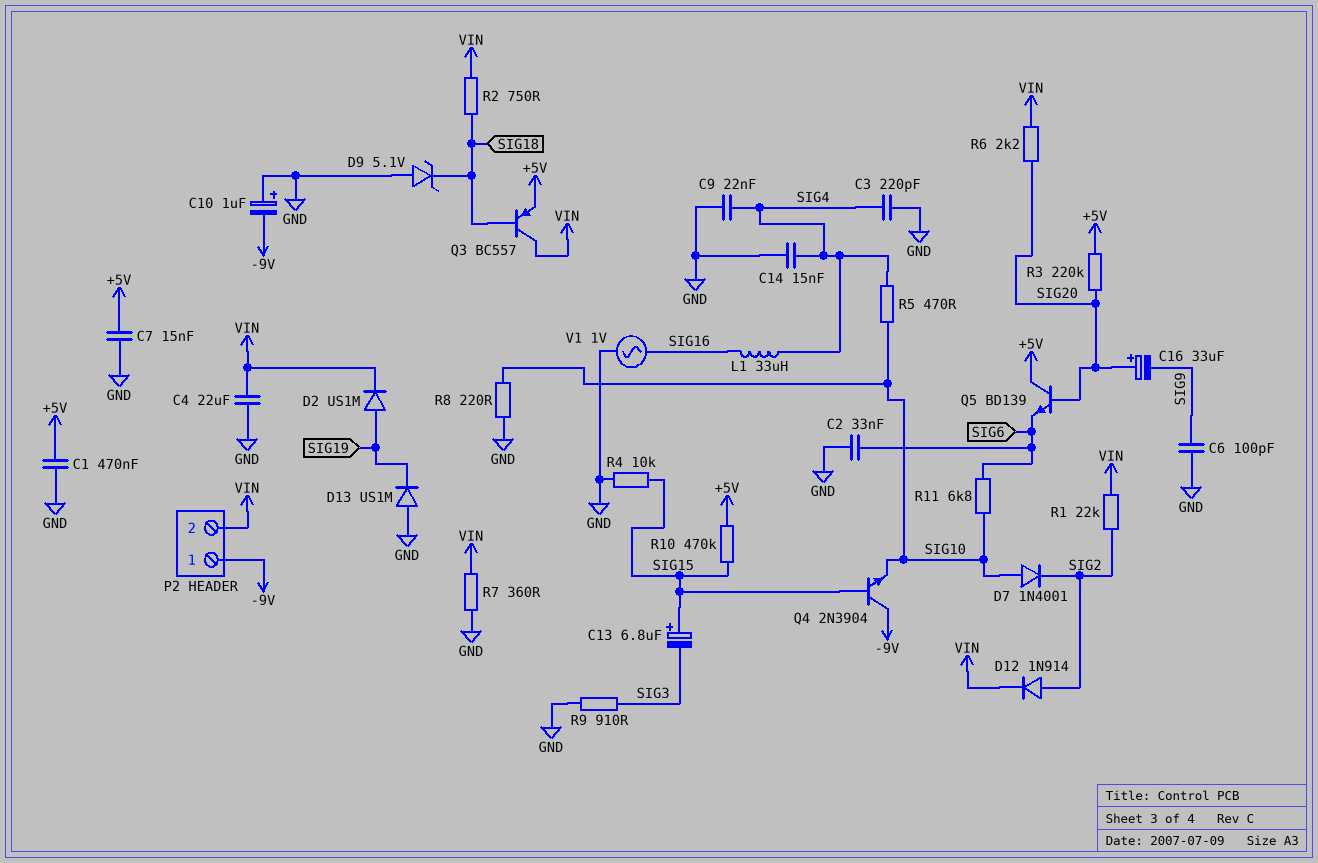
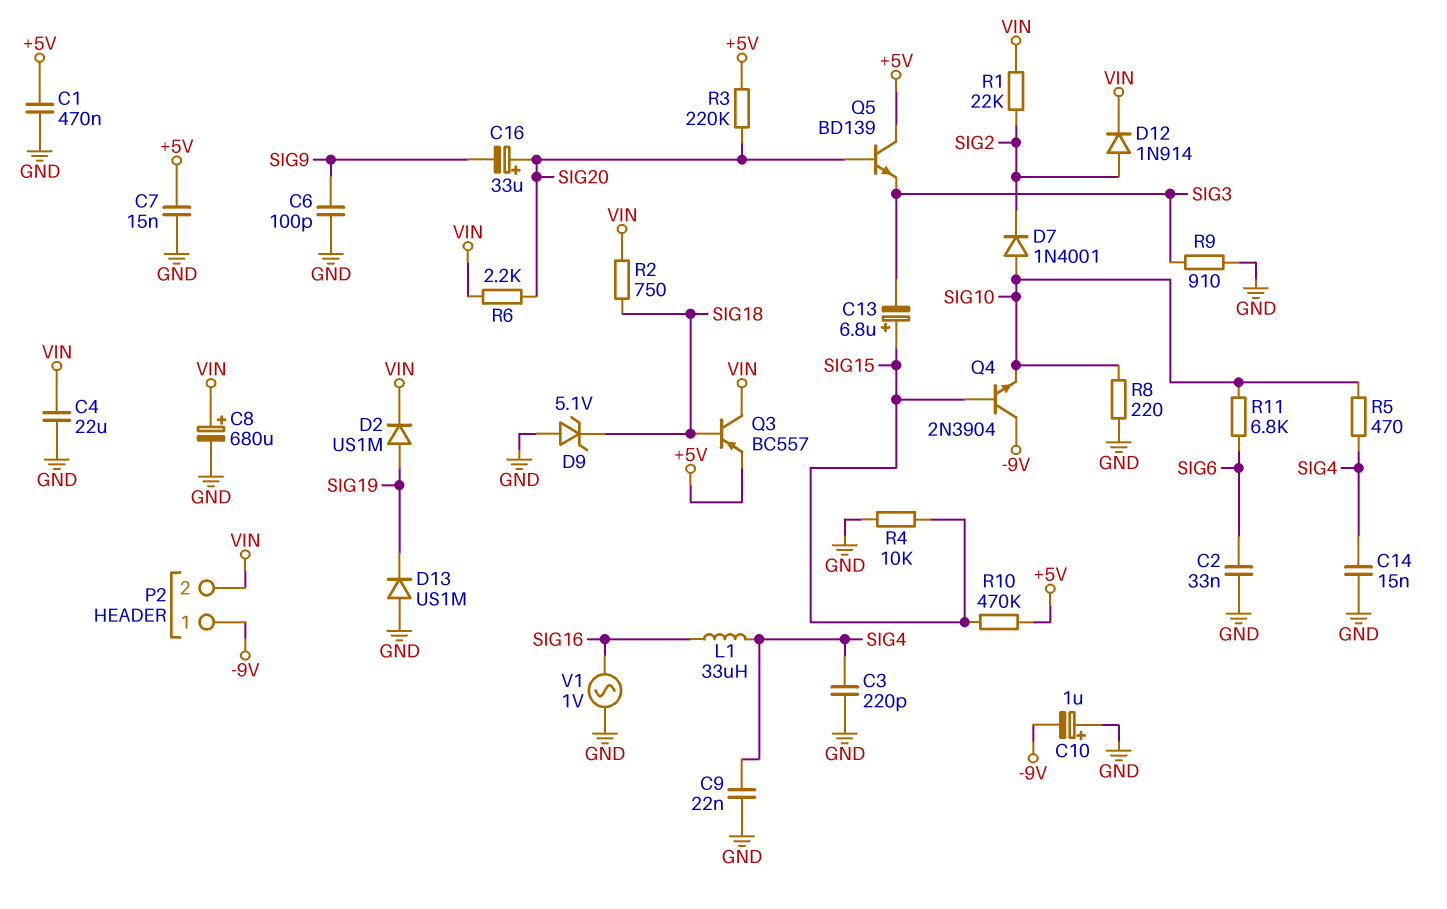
C8: none -> 680uF (plus VIN, minus GND)
Q5: NPN BD139 (B SIG20, C +5V, E SIG6) -> NPN BD139 (B SIG20, C +5V, E SIG3)
R7: 360 (GND, VIN) -> none

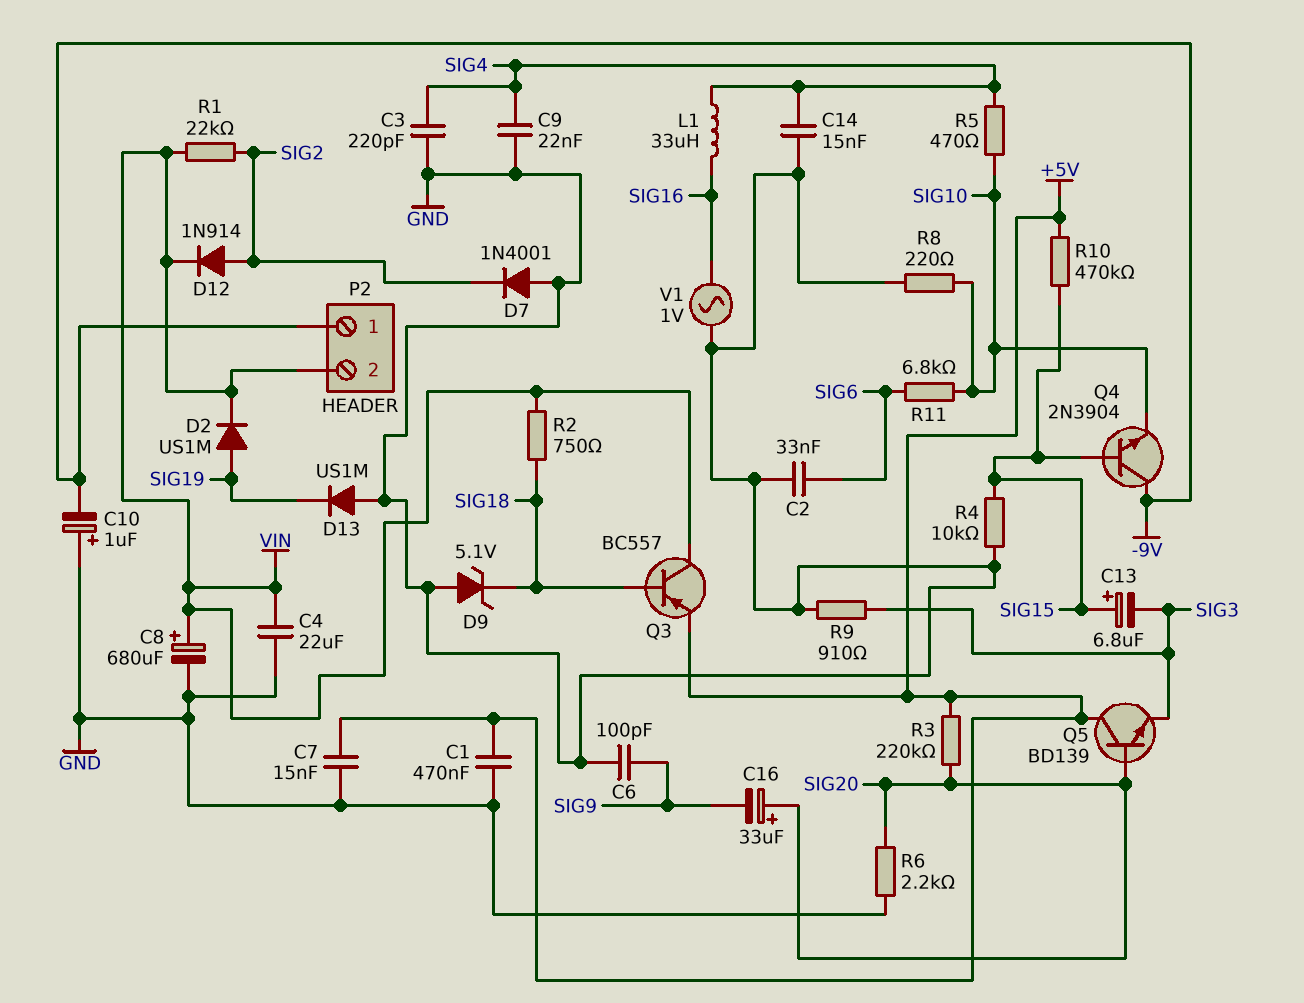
D7: diode 1N4001 (A SIG10, K SIG2) -> diode 1N4001 (A GND, K SIG2)
R6: 2.2k (SIG20, VIN) -> 2.2k (GND, SIG20)

